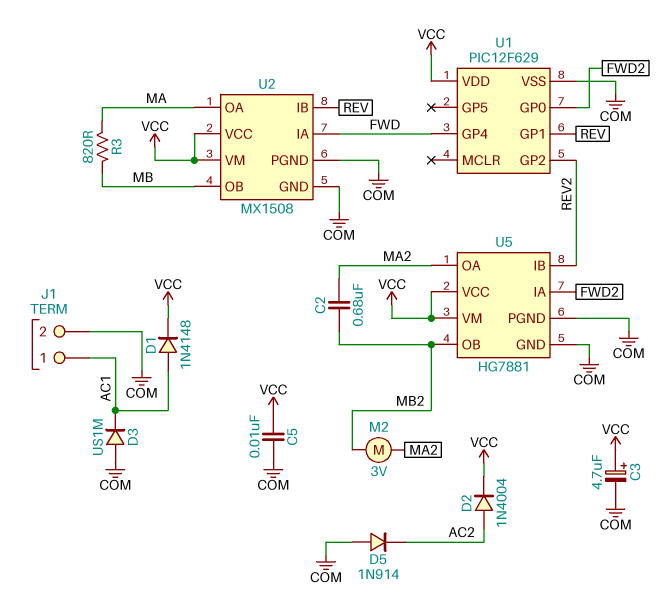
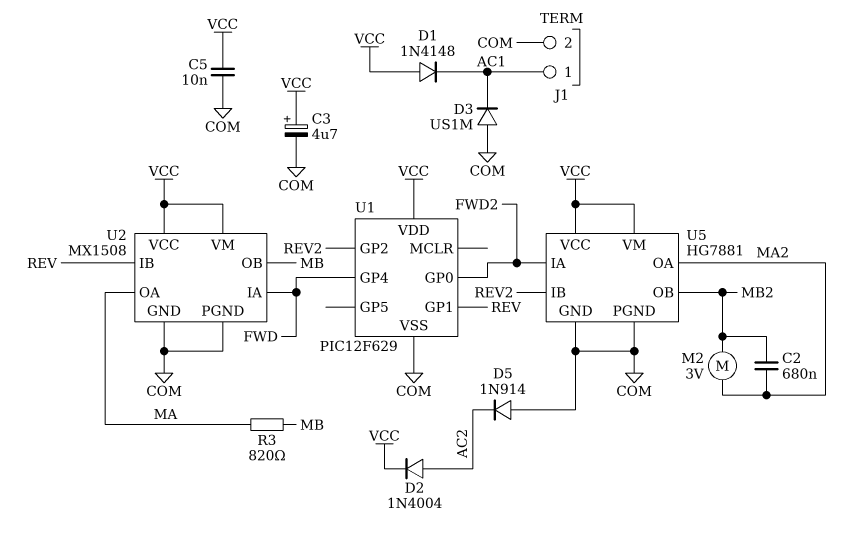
D1: diode 1N4148 (A AC1, K VCC) -> diode 1N4148 (A VCC, K AC1)

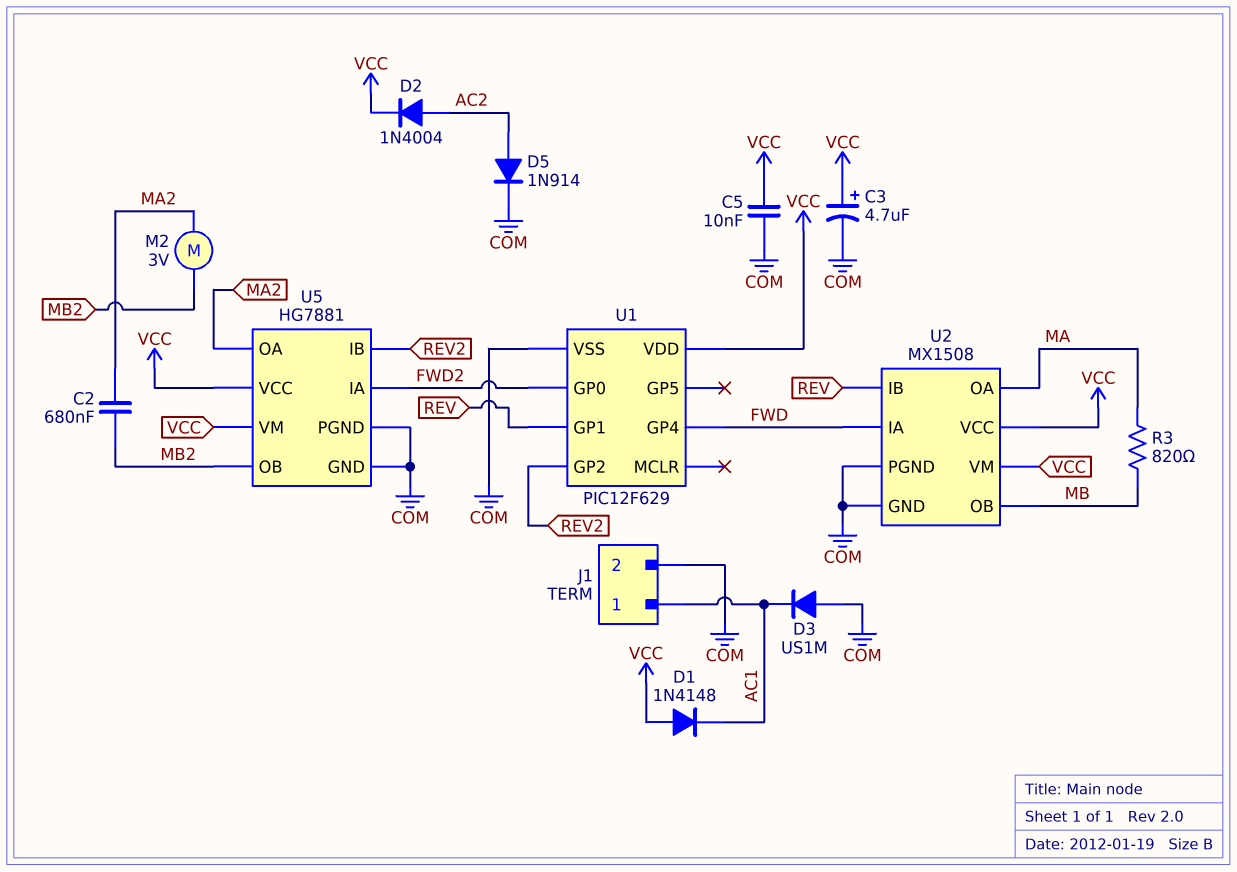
D5: diode 1N914 (A COM, K AC2) -> diode 1N914 (A AC2, K COM)

